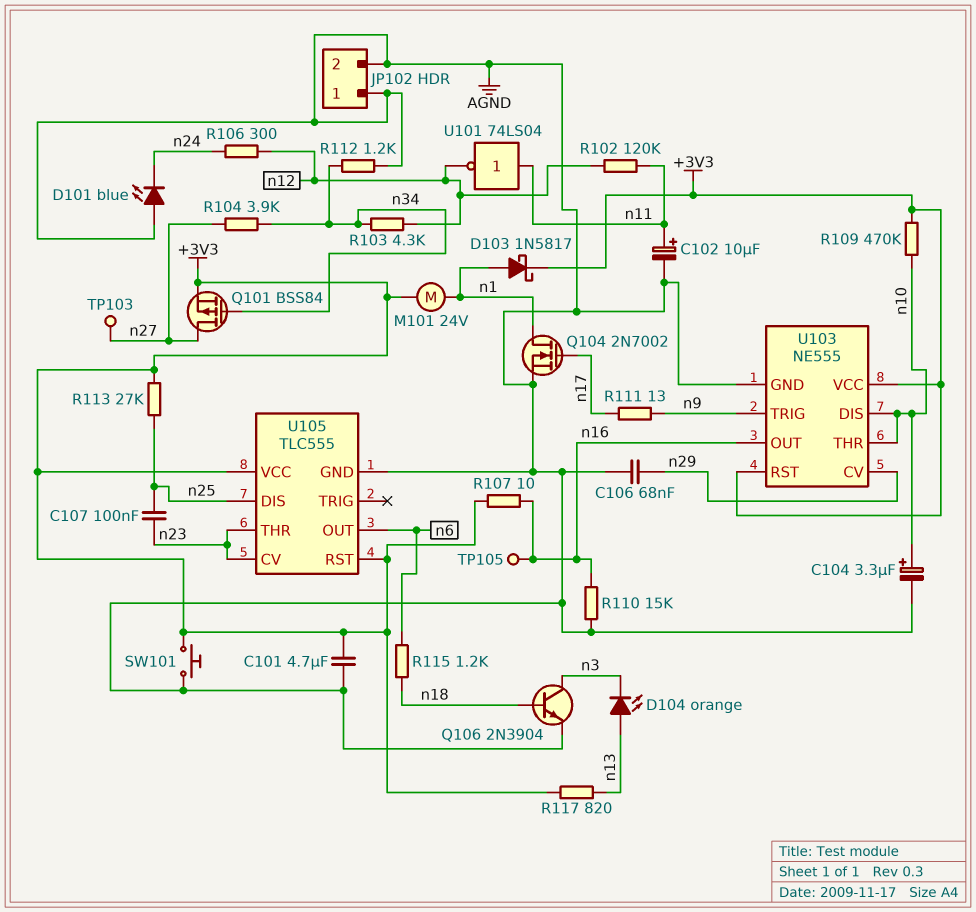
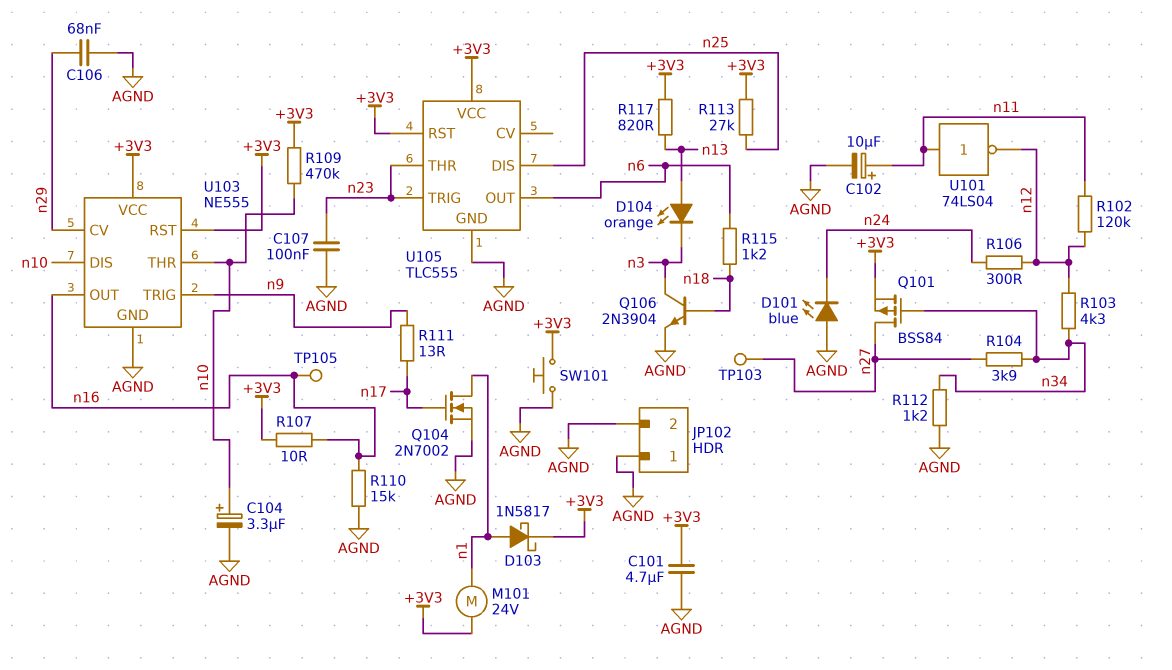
C107: 100nF (n23, n25) -> 100nF (AGND, n23)
U105 pin CV: n23 -> none
U105 pin TRIG: none -> n23

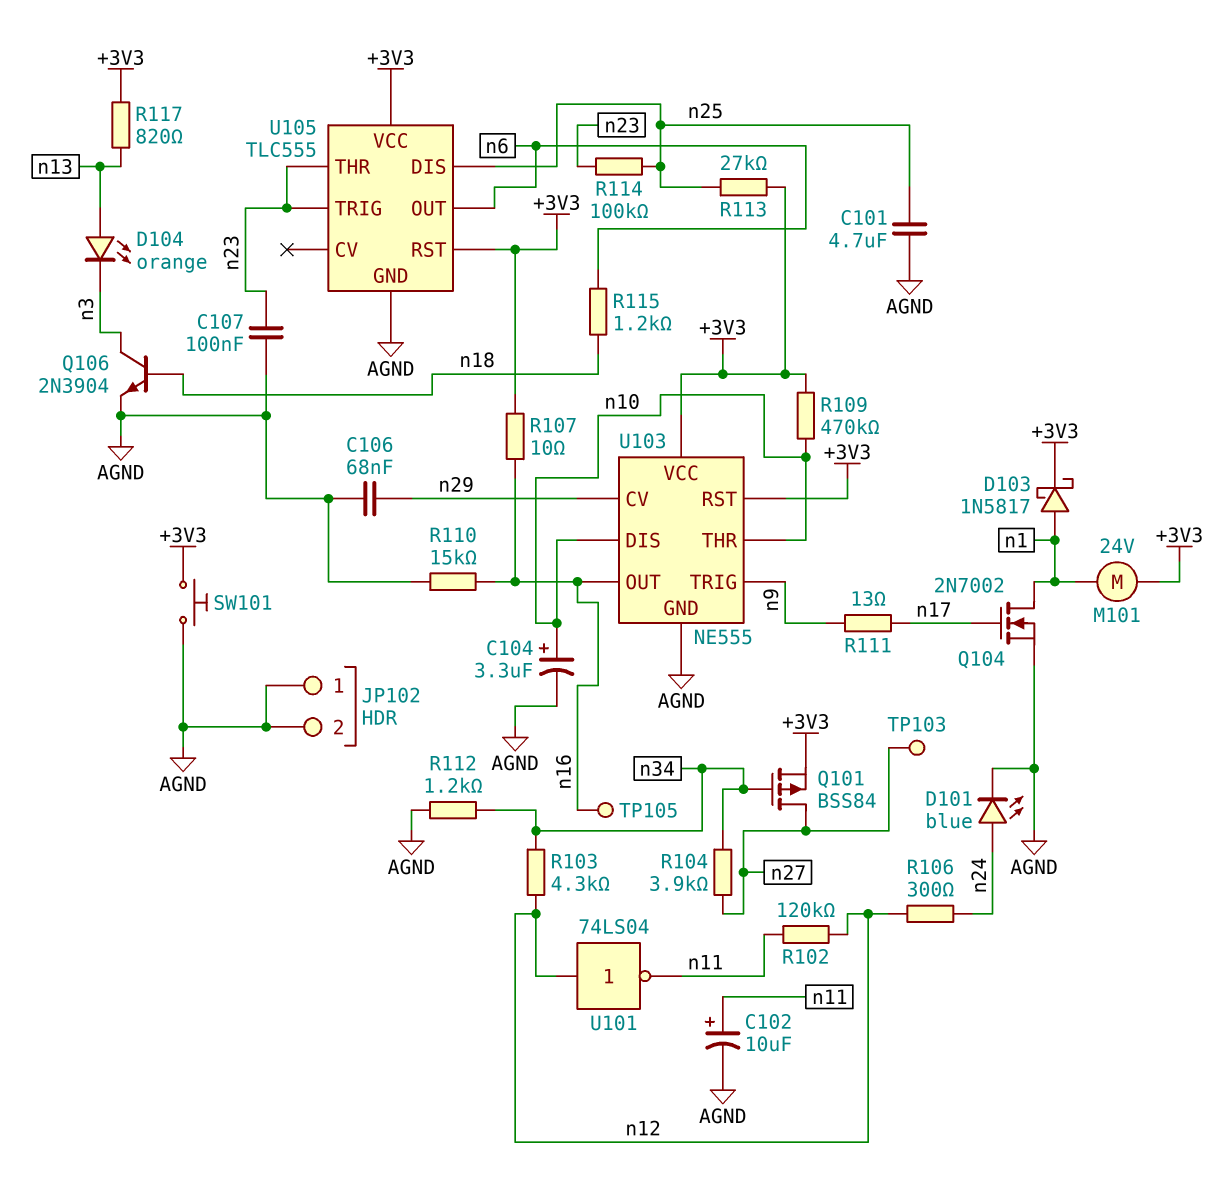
C101: 4.7uF (+3V3, AGND) -> 4.7uF (AGND, n25)
D101: LED blue (A AGND, K n24) -> LED blue (A n24, K AGND)
R114: none -> 100k (n23, n25)
U101: NOT 74LS04 (in n11, out n12) -> NOT 74LS04 (in n12, out n11)

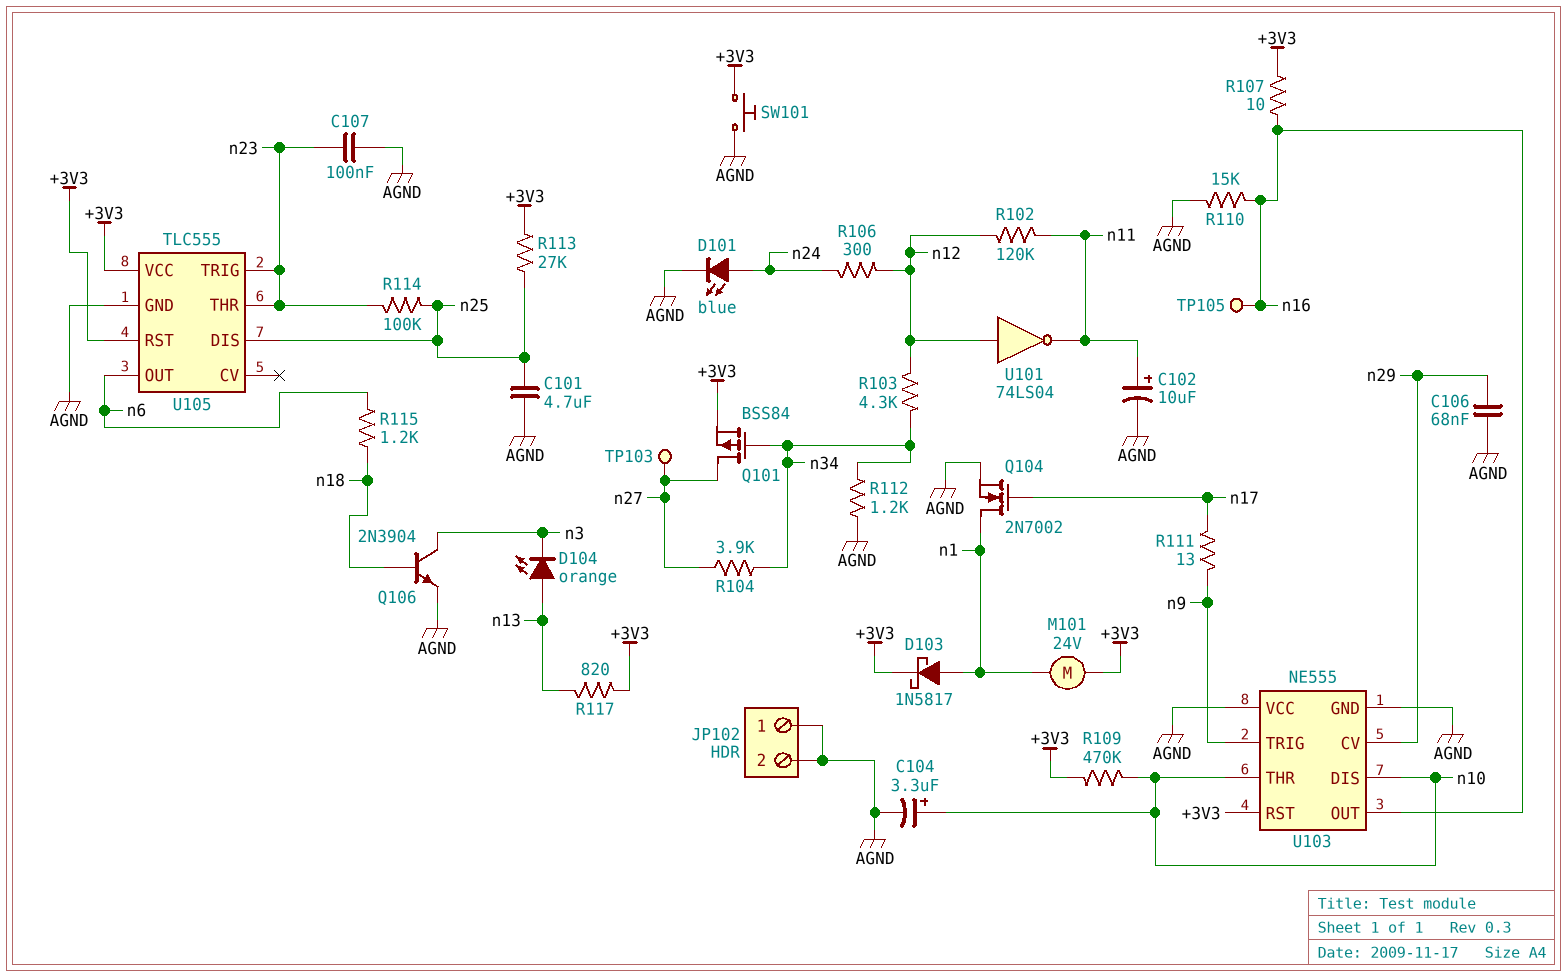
U103 pin VCC: +3V3 -> AGND

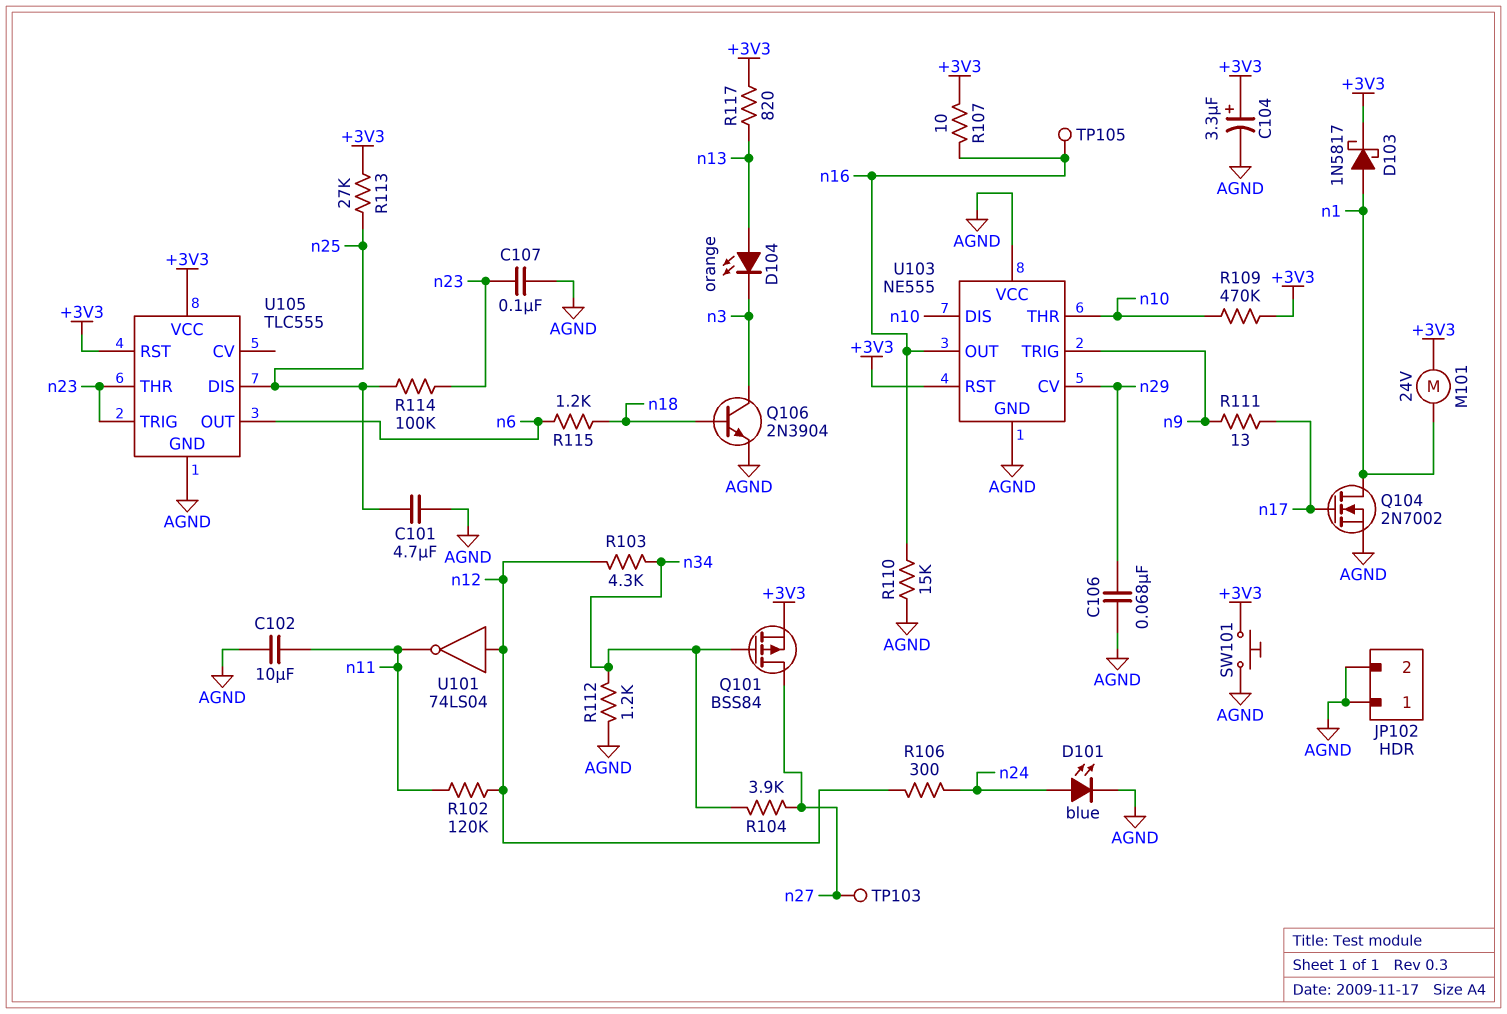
C102: 10uF (plus n11, minus AGND) -> 10uF (AGND, n11)
C104: 3.3uF (plus n10, minus AGND) -> 3.3uF (plus +3V3, minus AGND)

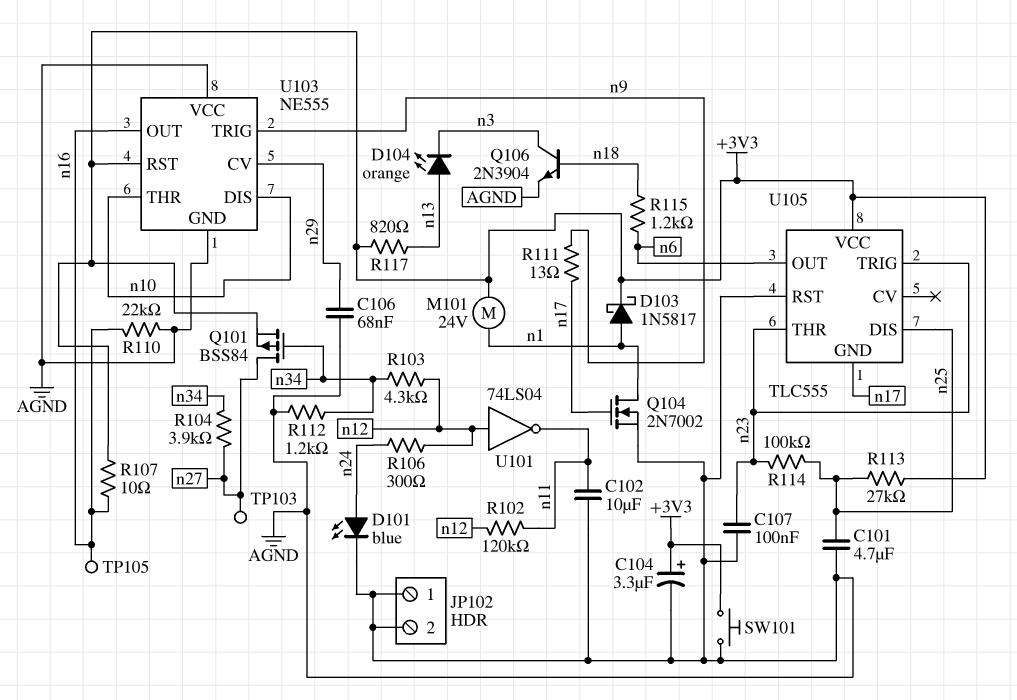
R109: 470k (+3V3, n10) -> none
R110: 15k (AGND, n16) -> 22k (AGND, n16)
U105 pin GND: AGND -> n17
U105 pin RST: +3V3 -> AGND

